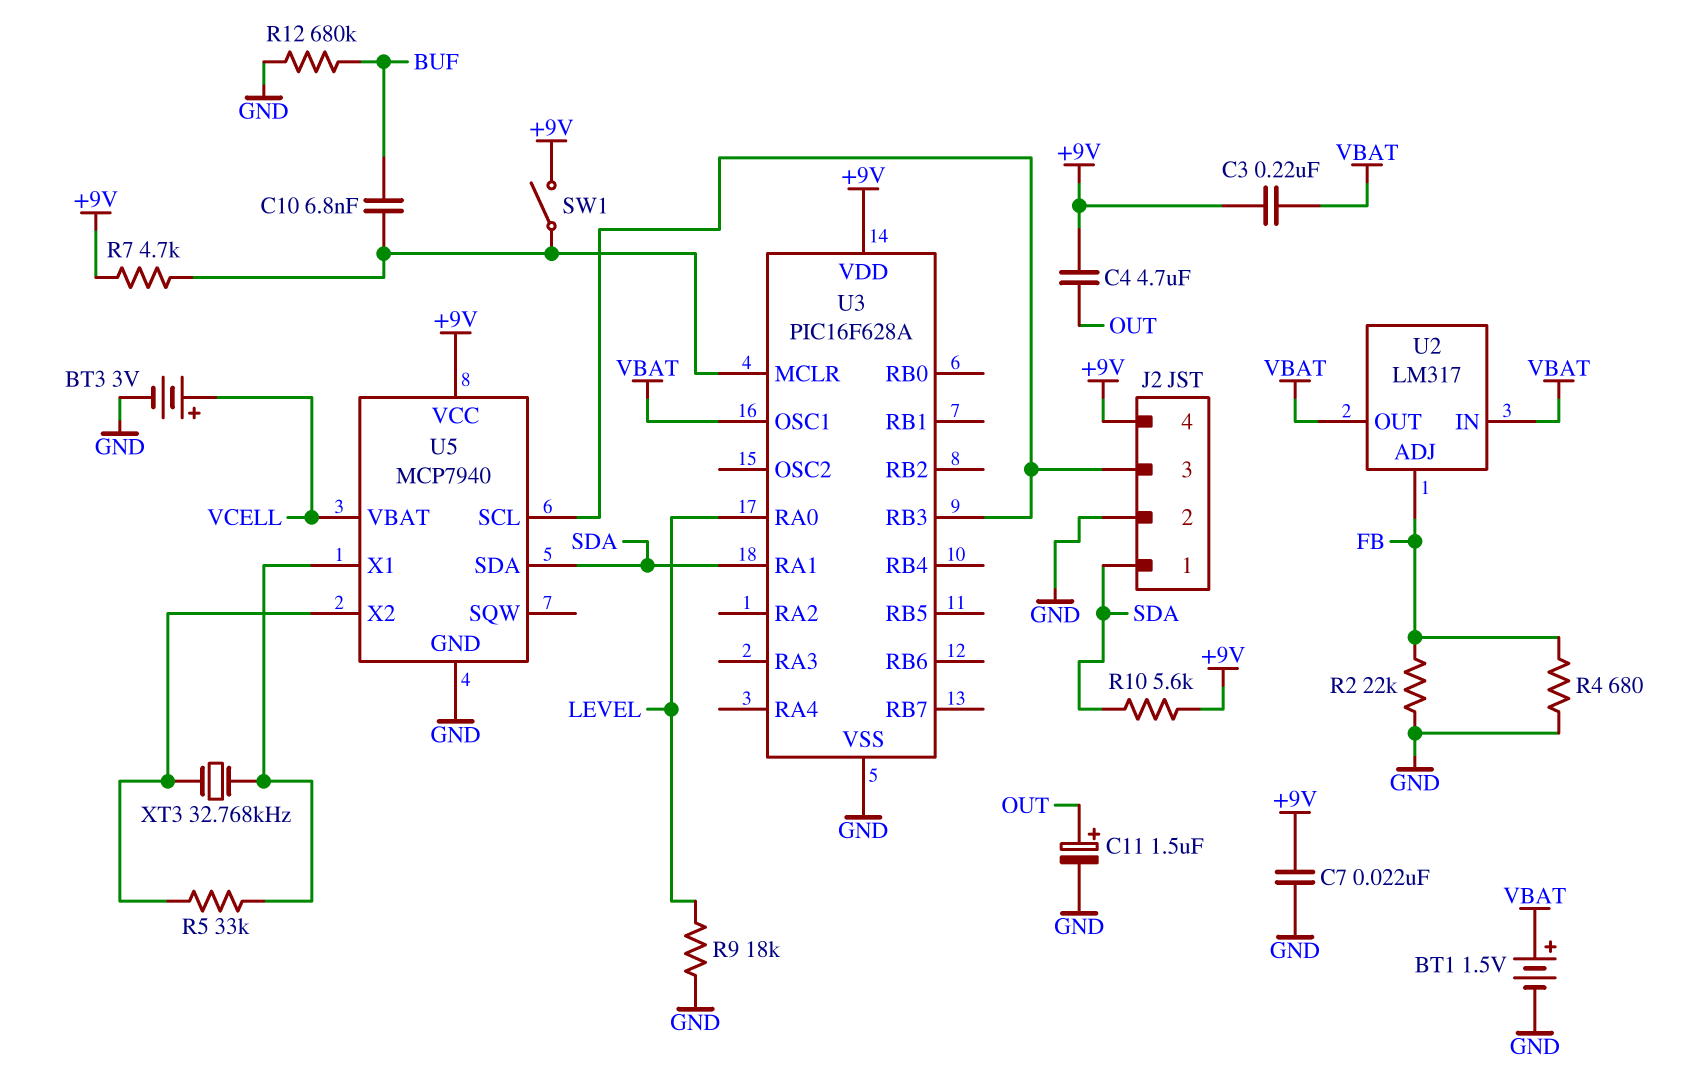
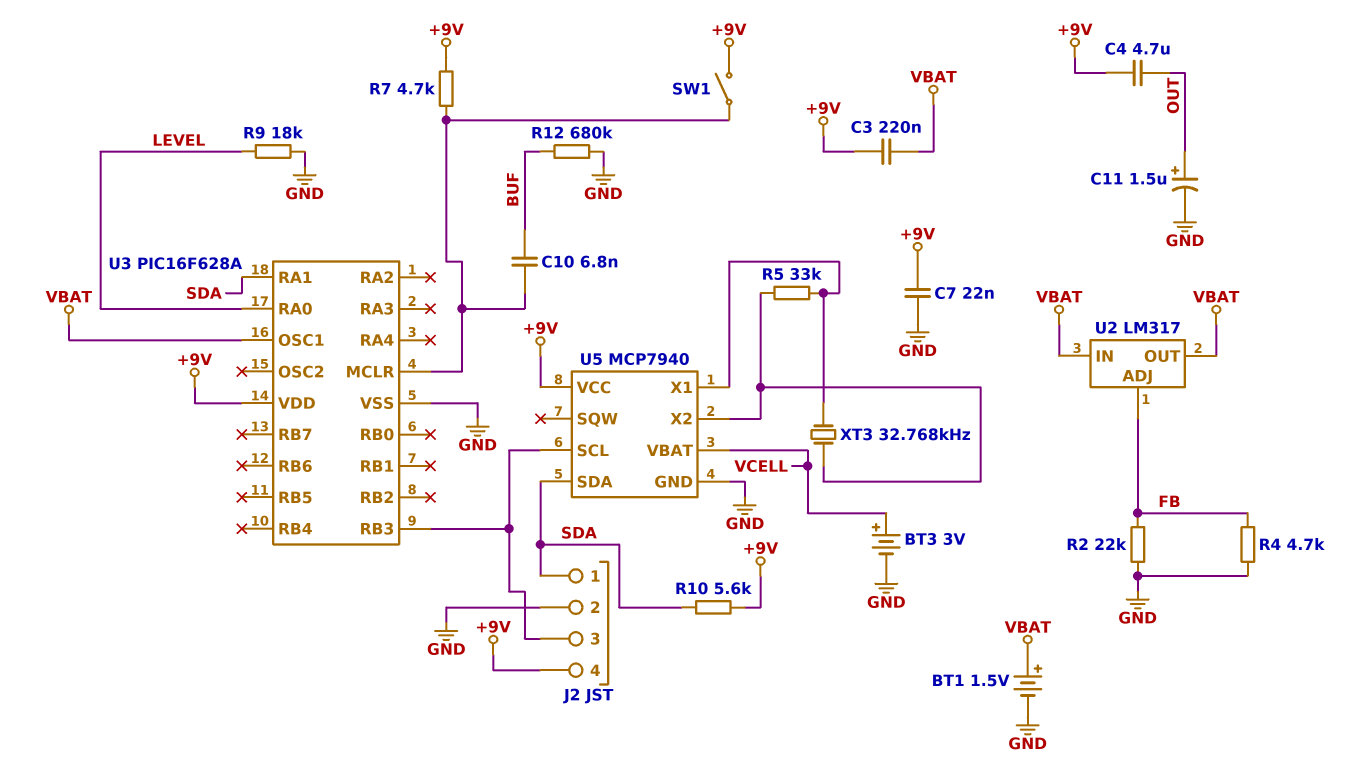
R4: 680 (FB, GND) -> 4.7k (FB, GND)

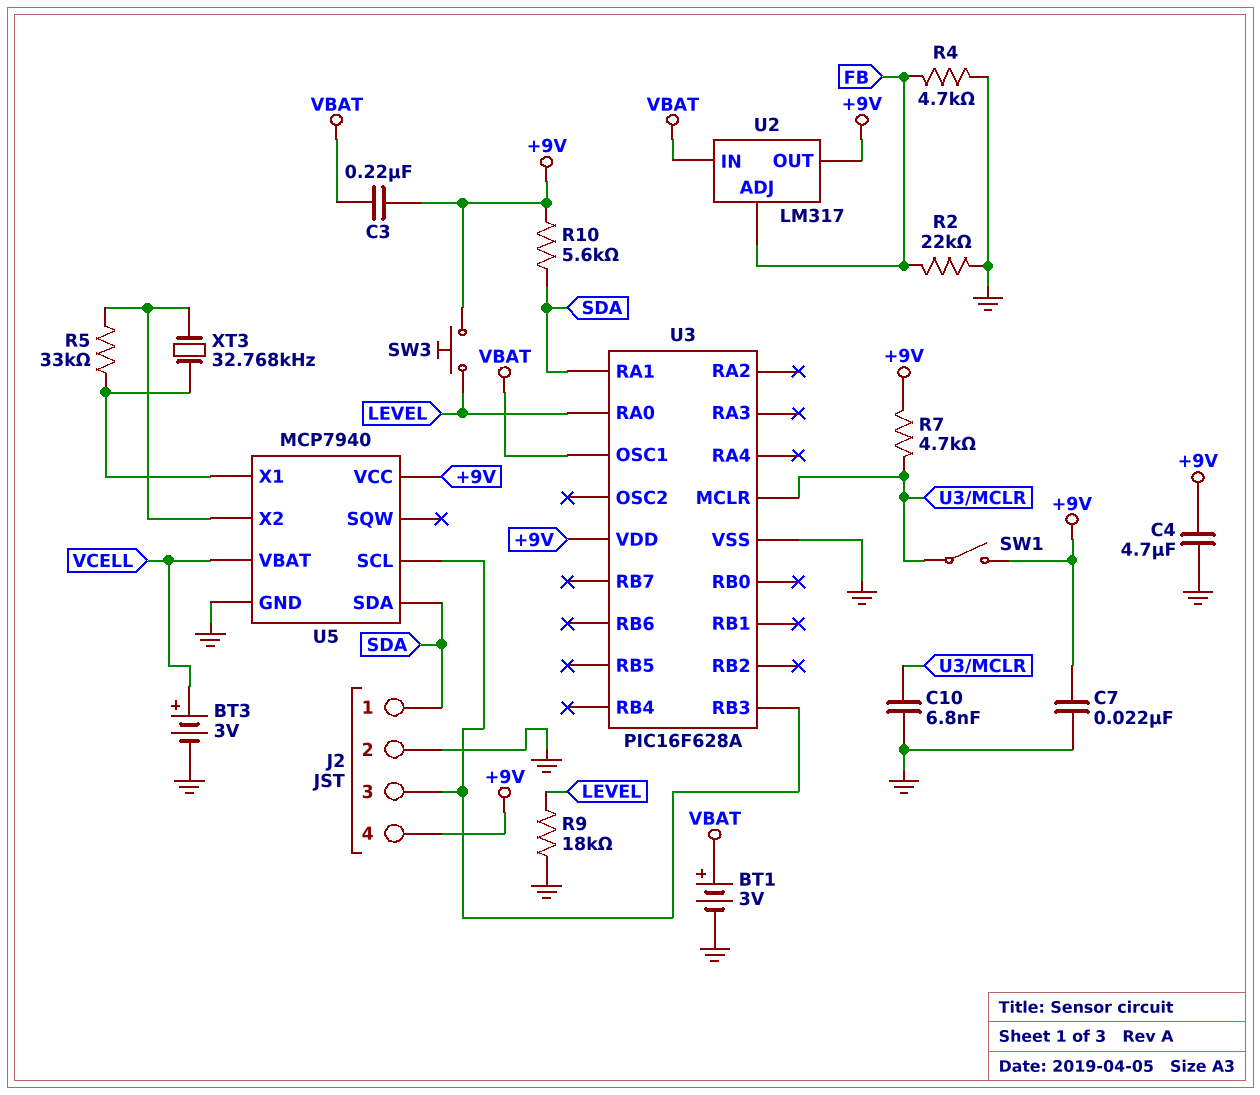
BT1: 1.5V (plus VBAT, minus GND) -> 3V (plus VBAT, minus GND)
C4: 4.7uF (+9V, OUT) -> 4.7uF (+9V, GND)
C10: 6.8nF (BUF, U3/MCLR) -> 6.8nF (GND, U3/MCLR)
C11: 1.5uF (plus OUT, minus GND) -> none
R12: 680k (BUF, GND) -> none
SW3: none -> button (+9V, LEVEL)
U2 pin OUT: VBAT -> +9V

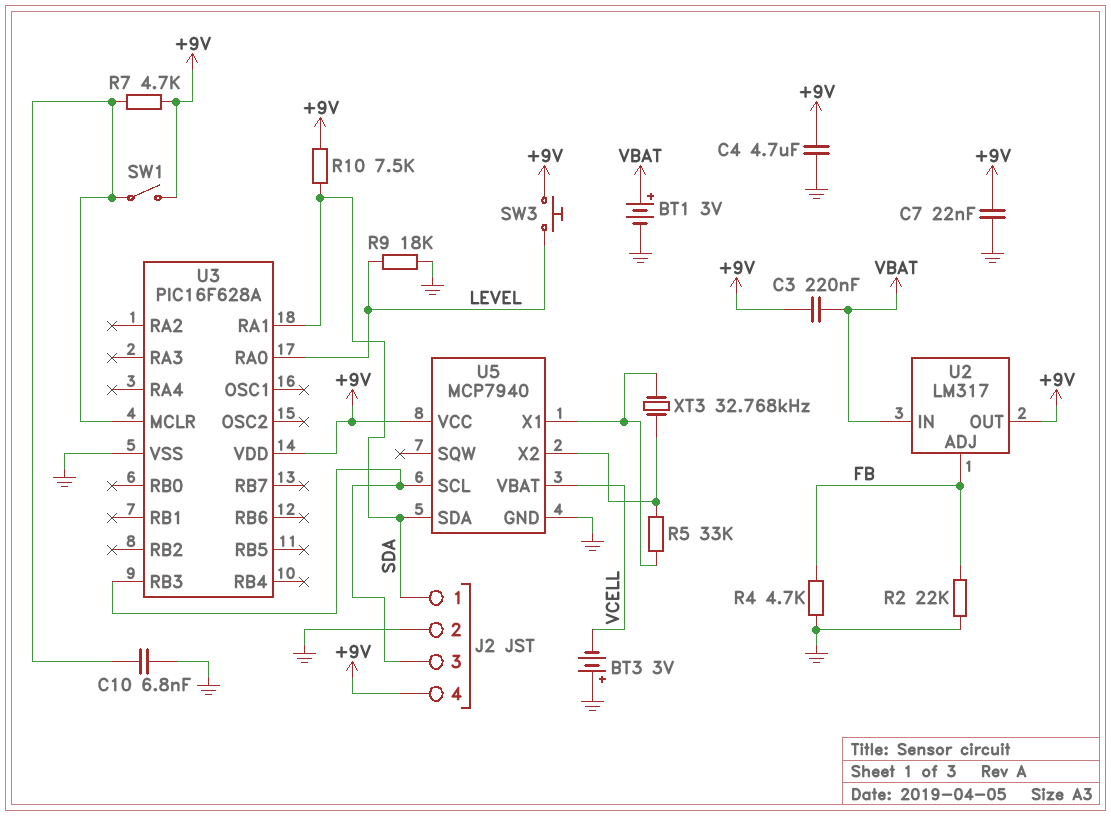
BT3: 3V (plus VCELL, minus GND) -> 3V (plus GND, minus VCELL)
R10: 5.6k (+9V, SDA) -> 7.5k (+9V, SDA)
U3 pin OSC1: VBAT -> none

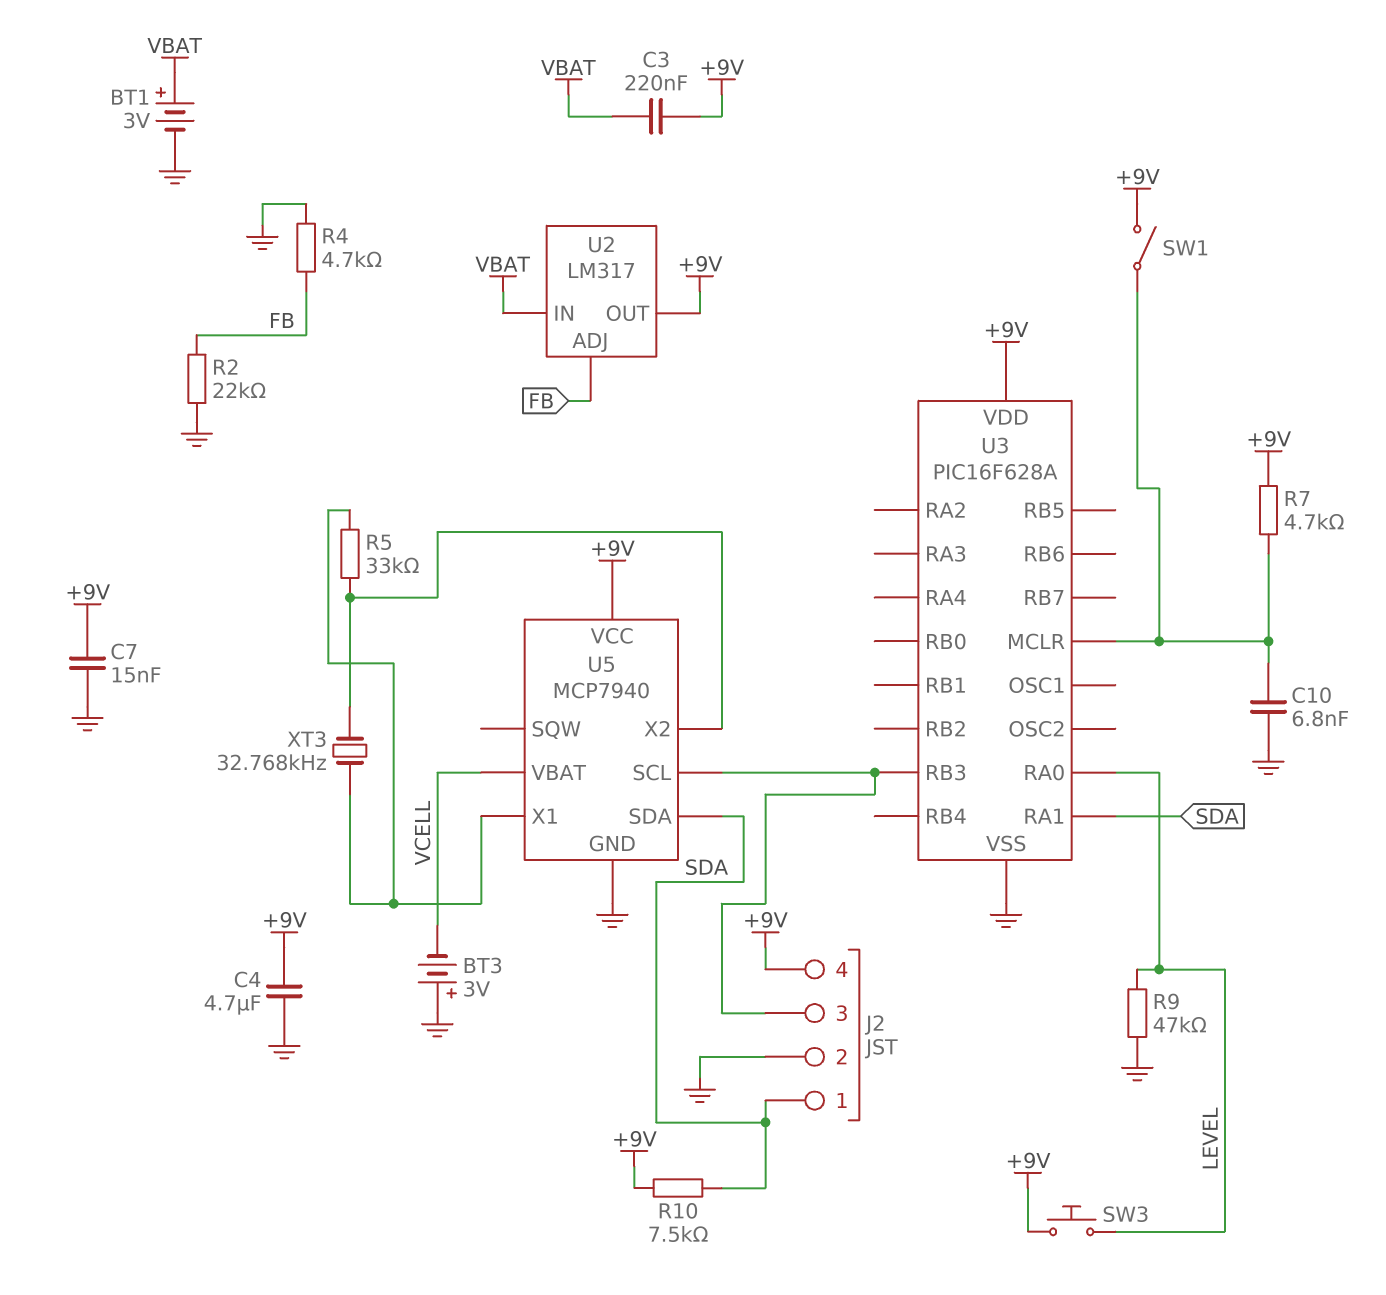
C7: 22nF (+9V, GND) -> 15nF (+9V, GND)
R9: 18k (GND, LEVEL) -> 47k (GND, LEVEL)

